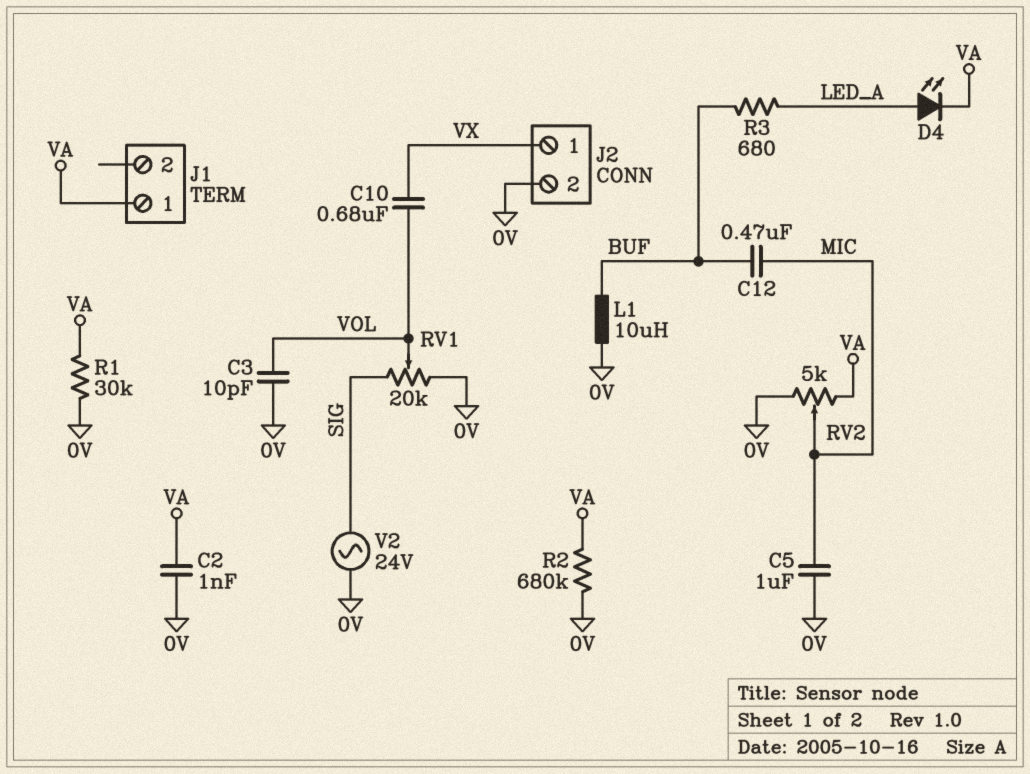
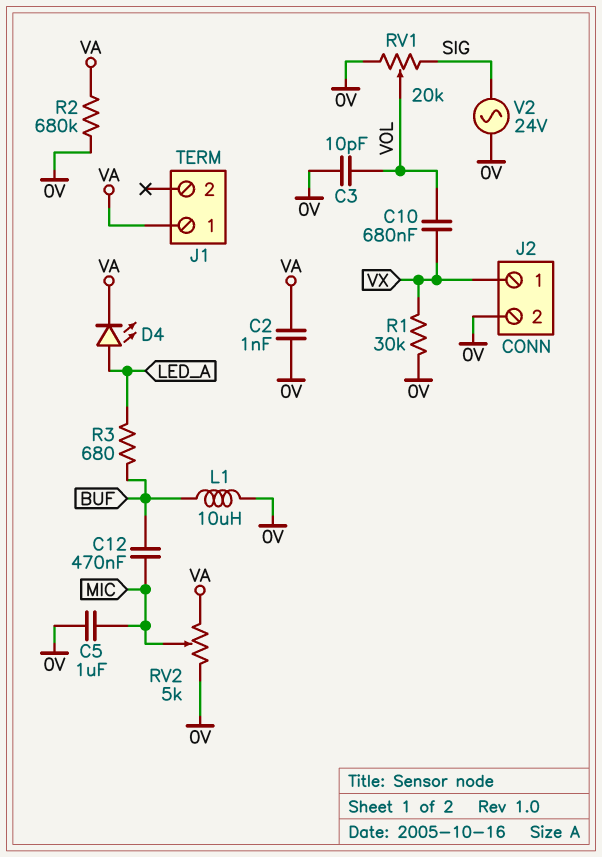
R1: 30k (0V, VA) -> 30k (0V, VX)

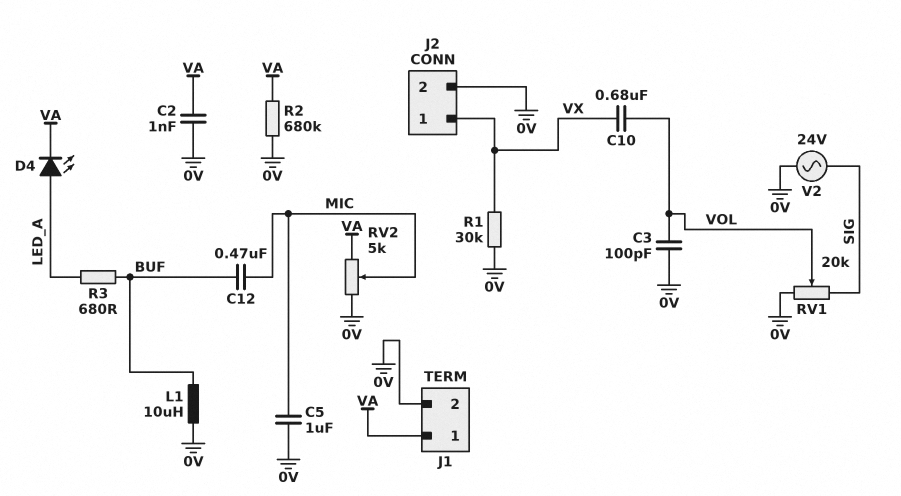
C3: 10pF (0V, VOL) -> 100pF (0V, VOL)
J1 pin 2: none -> 0V

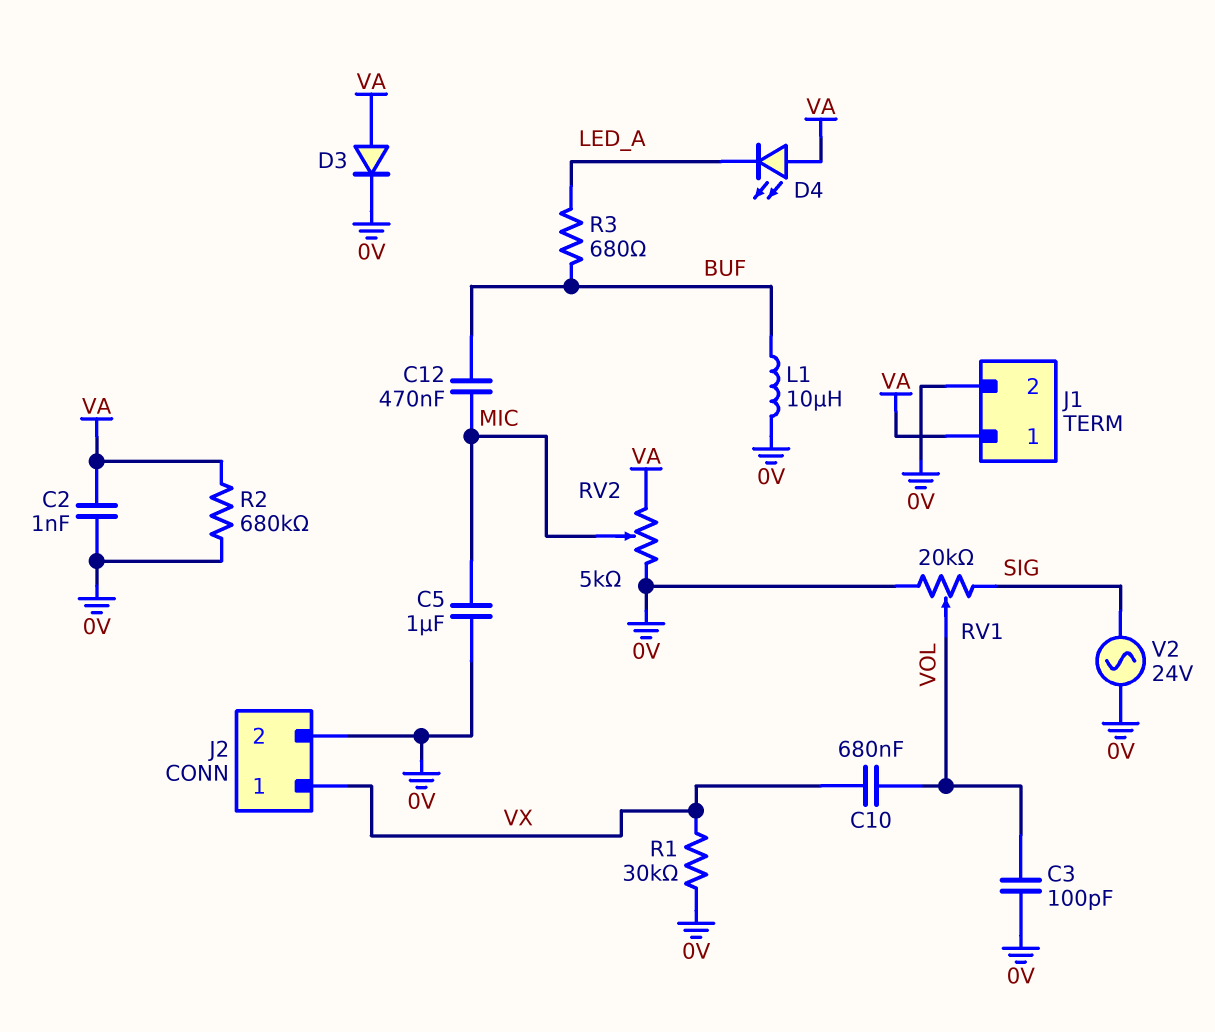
D3: none -> diode (A VA, K 0V)
D4: LED (A LED_A, K VA) -> LED (A VA, K LED_A)

